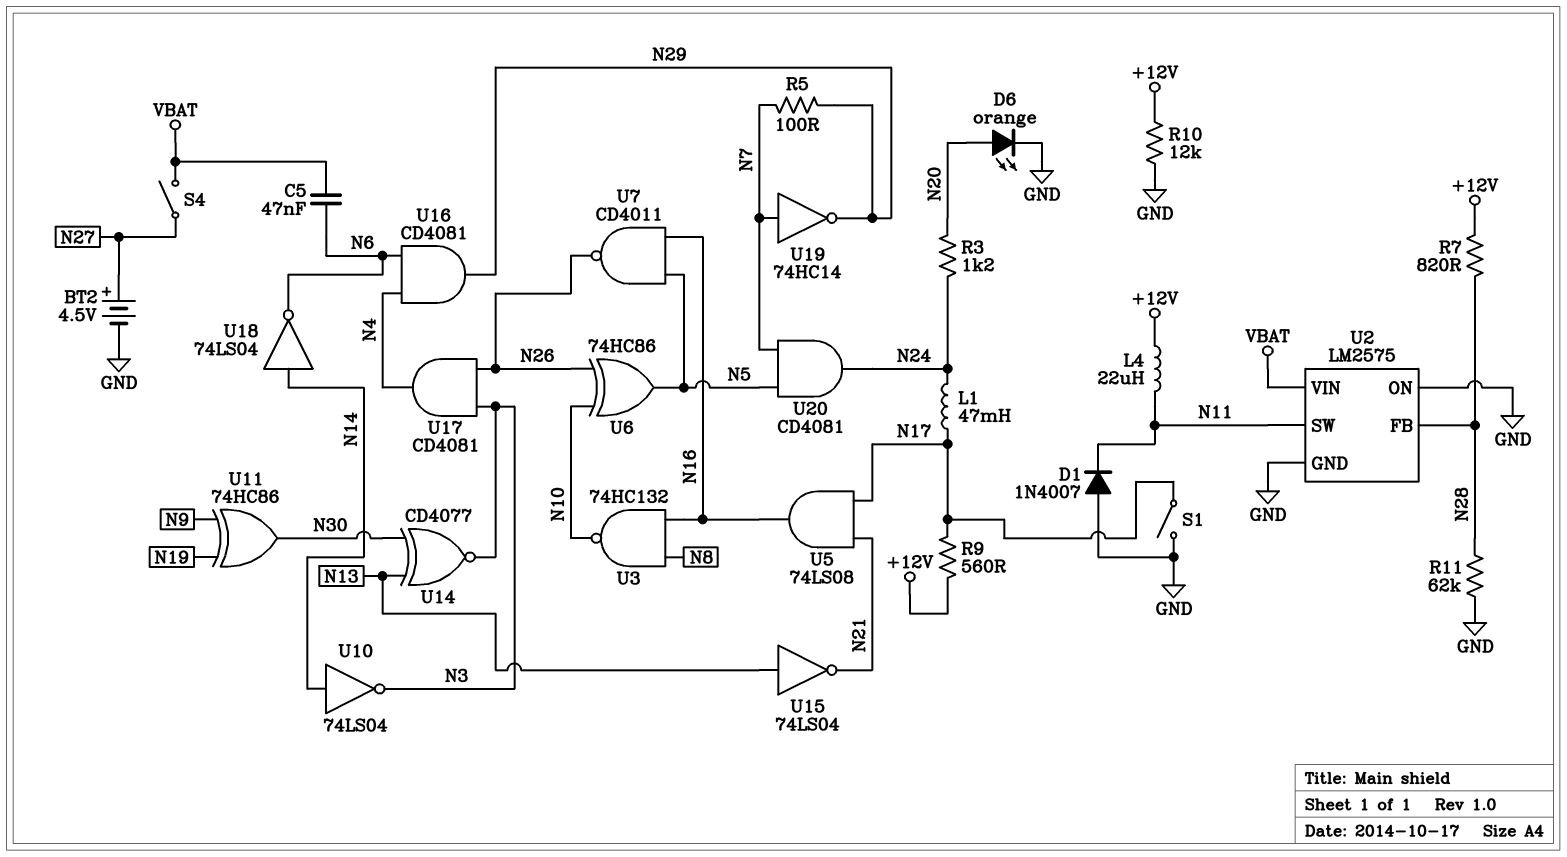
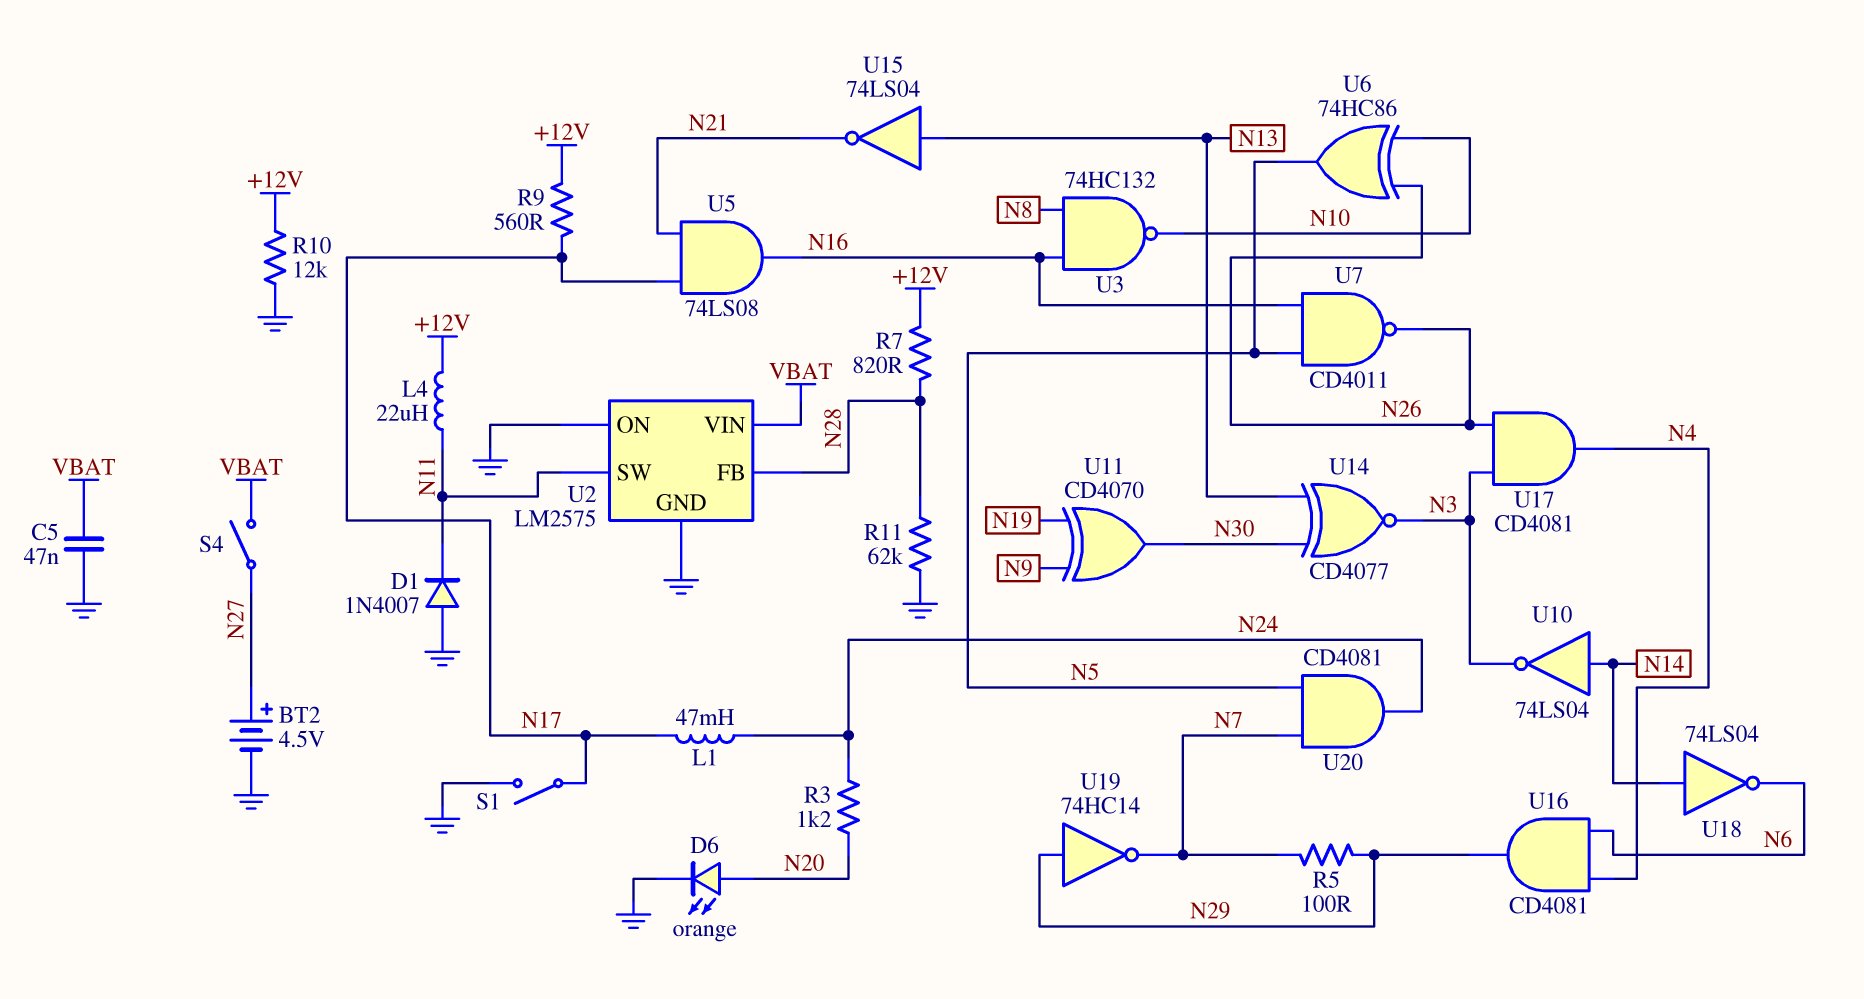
C5: 47nF (N6, VBAT) -> 47nF (GND, VBAT)
U11: XOR 74HC86 (in N9, in N19, out N30) -> XOR CD4070 (in N9, in N19, out N30)
U19: NOT 74HC14 (in N7, out N29) -> NOT 74HC14 (in N29, out N7)

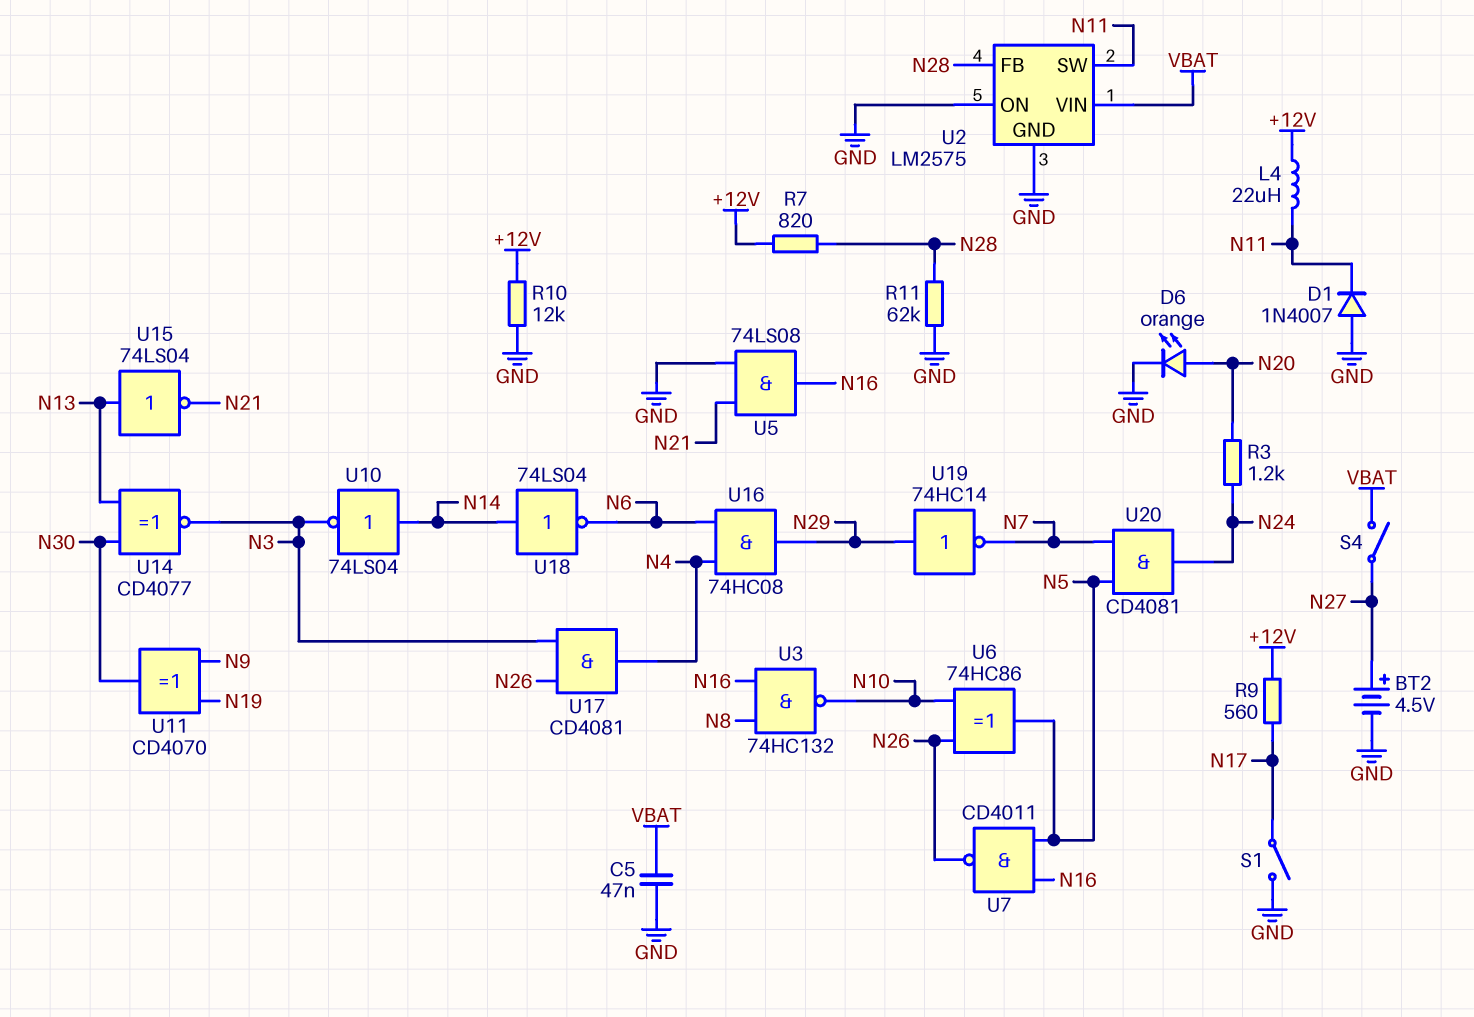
L1: 47mH (N17, N24) -> none
R5: 100 (N7, N29) -> none
U5: AND 74LS08 (in N17, in N21, out N16) -> AND 74LS08 (in GND, in N21, out N16)
U16: AND CD4081 (in N4, in N6, out N29) -> AND 74HC08 (in N4, in N6, out N29)

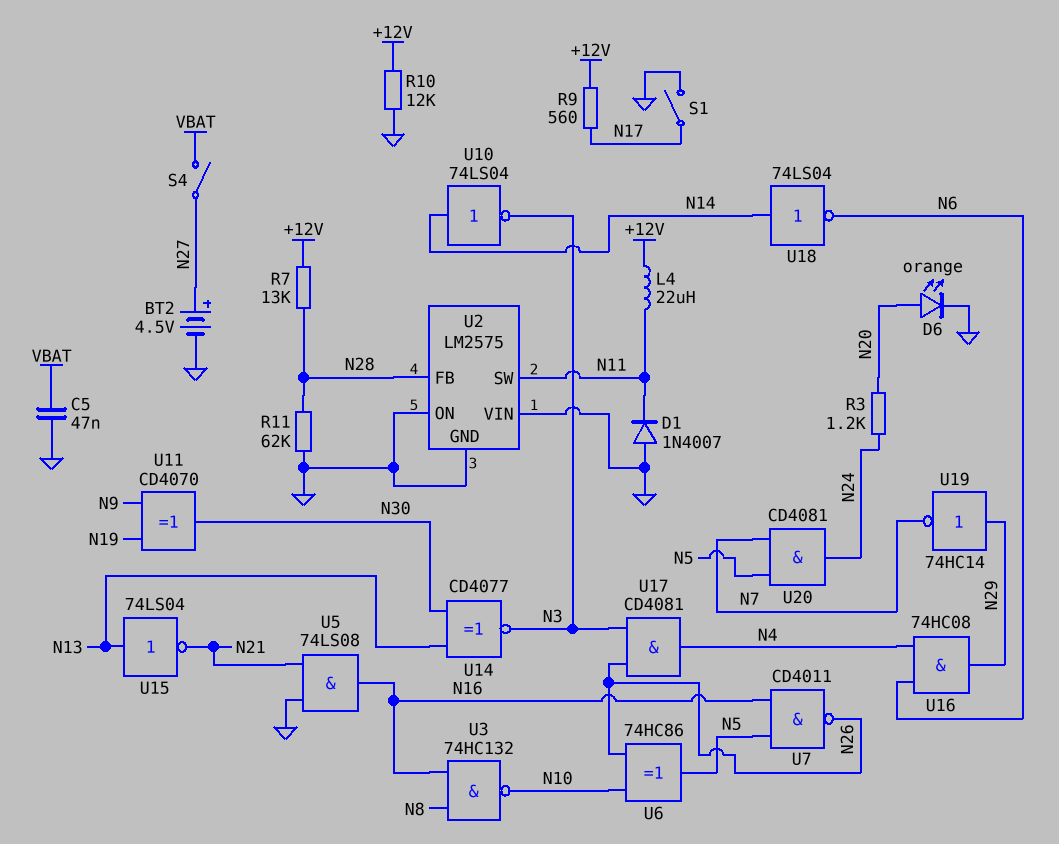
R7: 820 (+12V, N28) -> 13k (+12V, N28)
U2 pin VIN: VBAT -> GND

